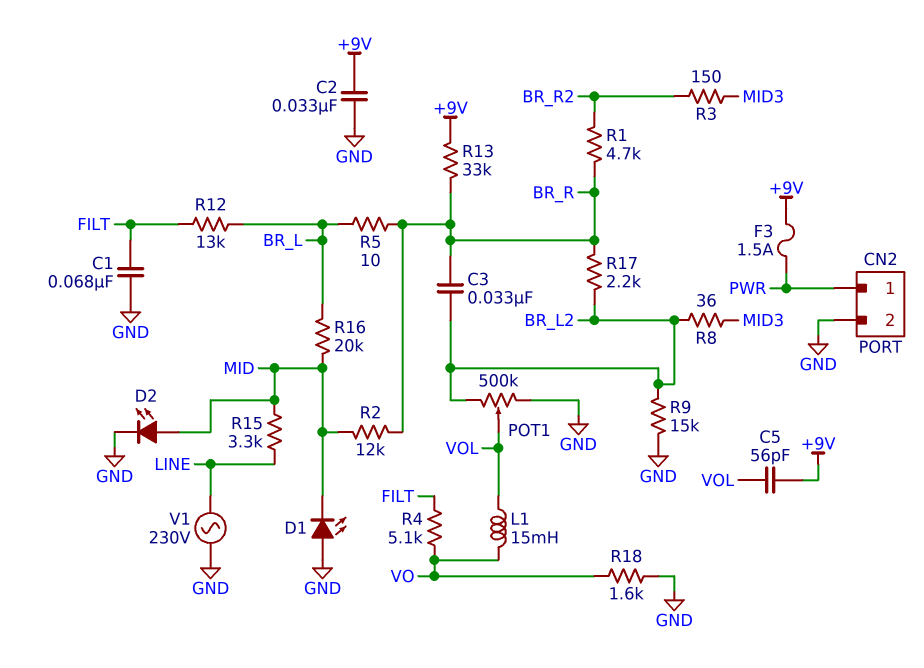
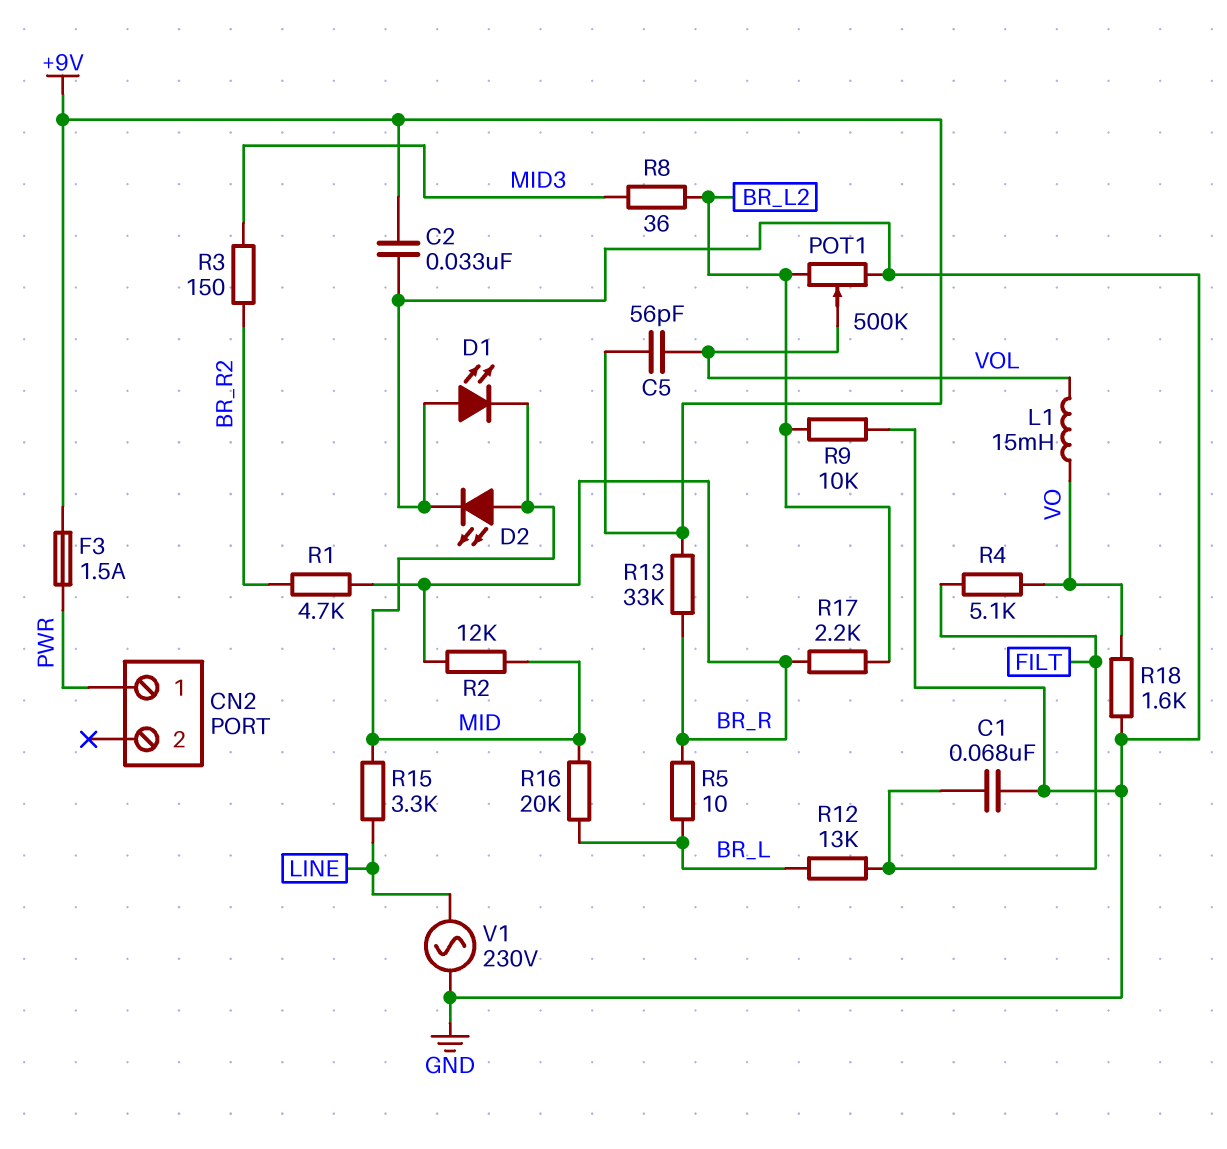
C3: 33nF (BR_L2, BR_R) -> none
CN2 pin 2: GND -> none
R9: 15k (BR_L2, GND) -> 10k (BR_L2, GND)

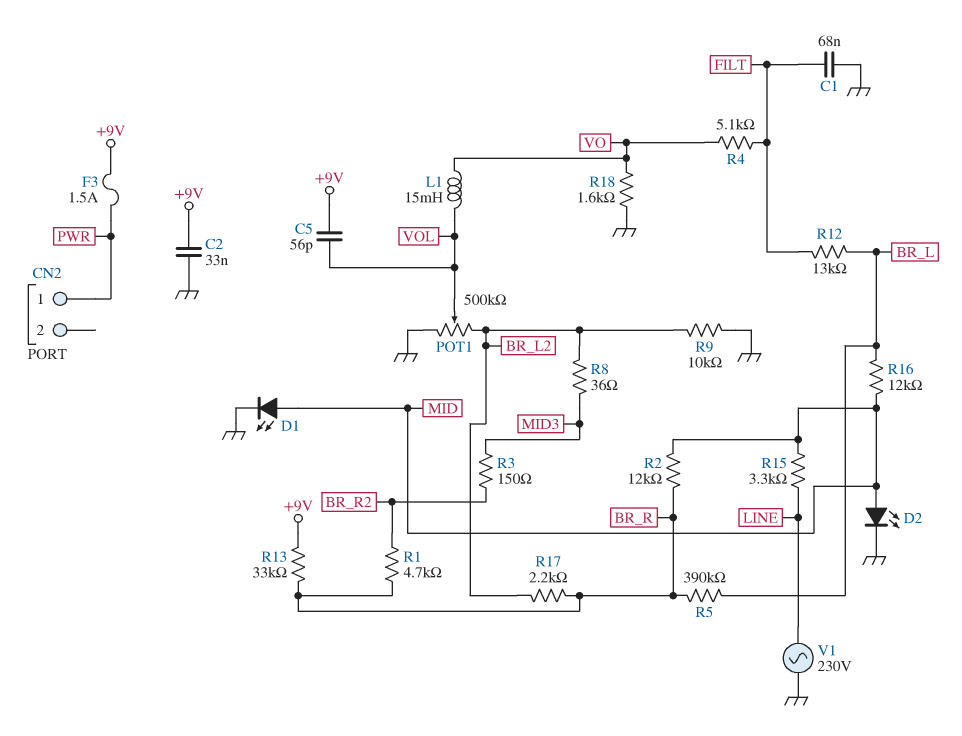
D1: LED (A GND, K MID) -> LED (A MID, K GND)
R5: 10 (BR_L, BR_R) -> 390k (BR_L, BR_R)
R16: 20k (BR_L, MID) -> 12k (BR_L, MID)

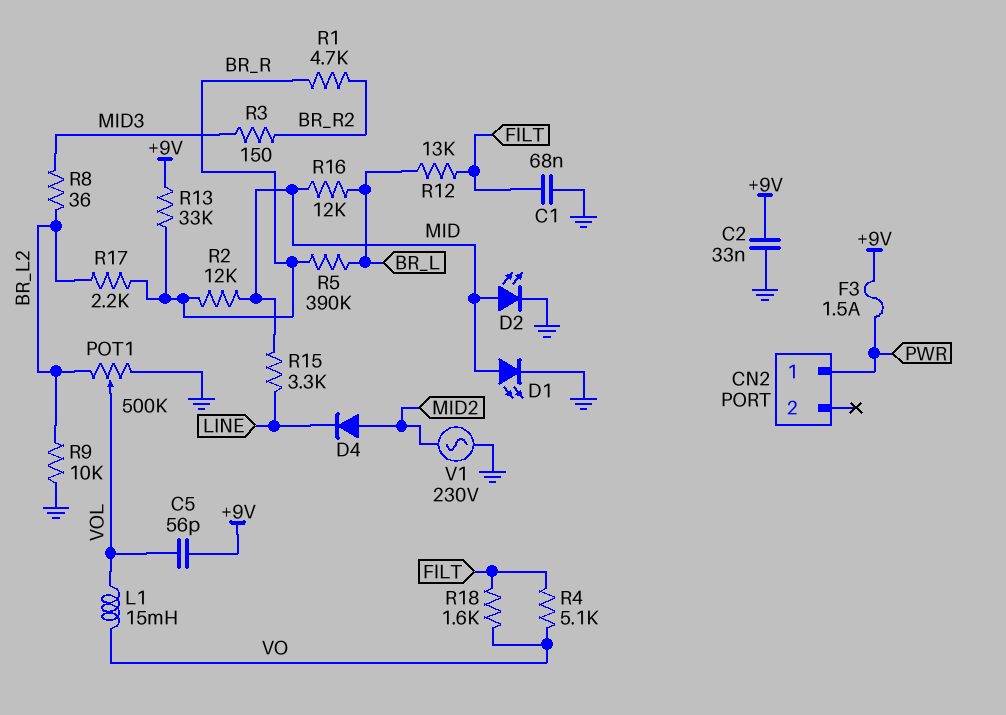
D4: none -> diode (A MID2, K LINE)
R18: 1.6k (GND, VO) -> 1.6k (FILT, VO)
V1: AC 230V (GND, LINE) -> AC 230V (GND, MID2)

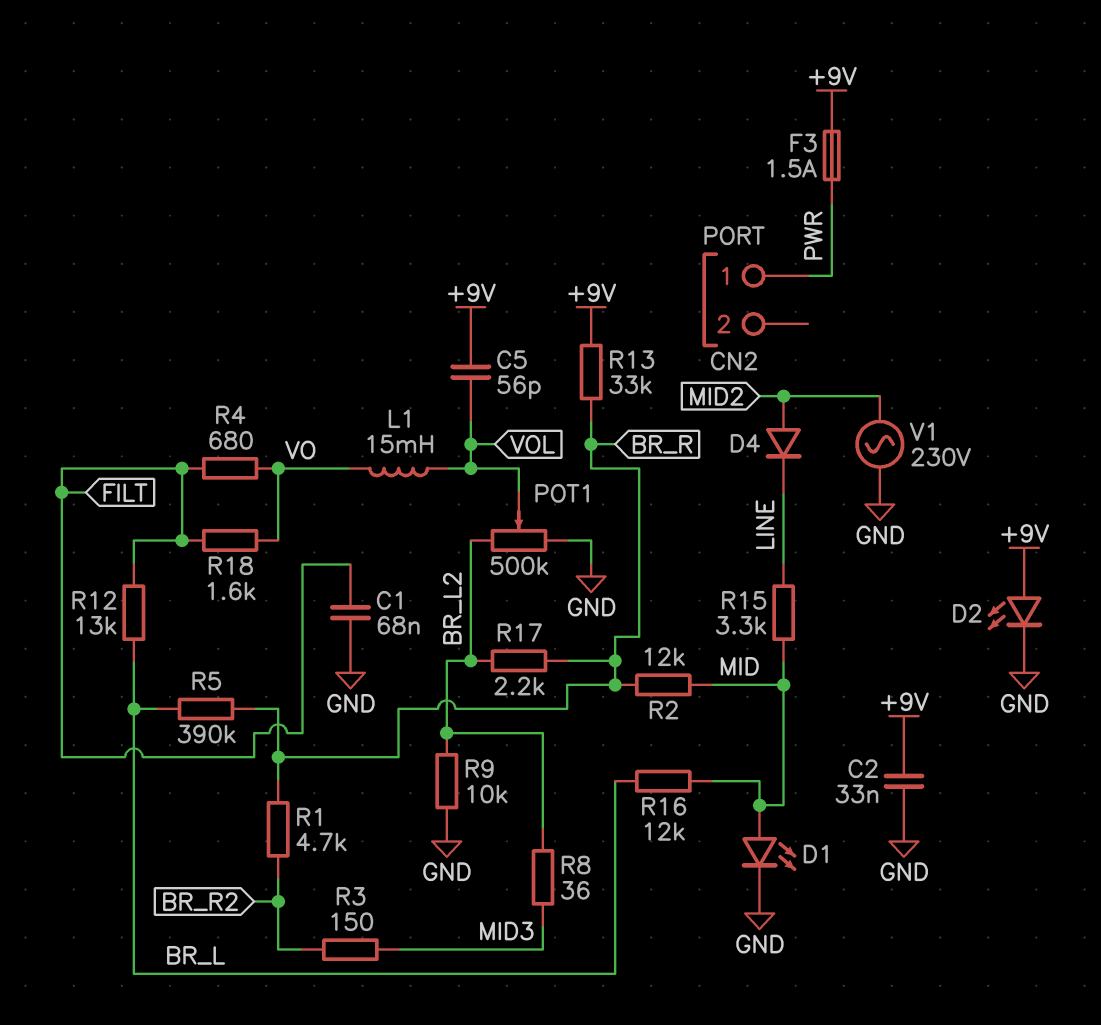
D2: LED (A MID, K GND) -> LED (A +9V, K GND)
R4: 5.1k (FILT, VO) -> 680 (FILT, VO)

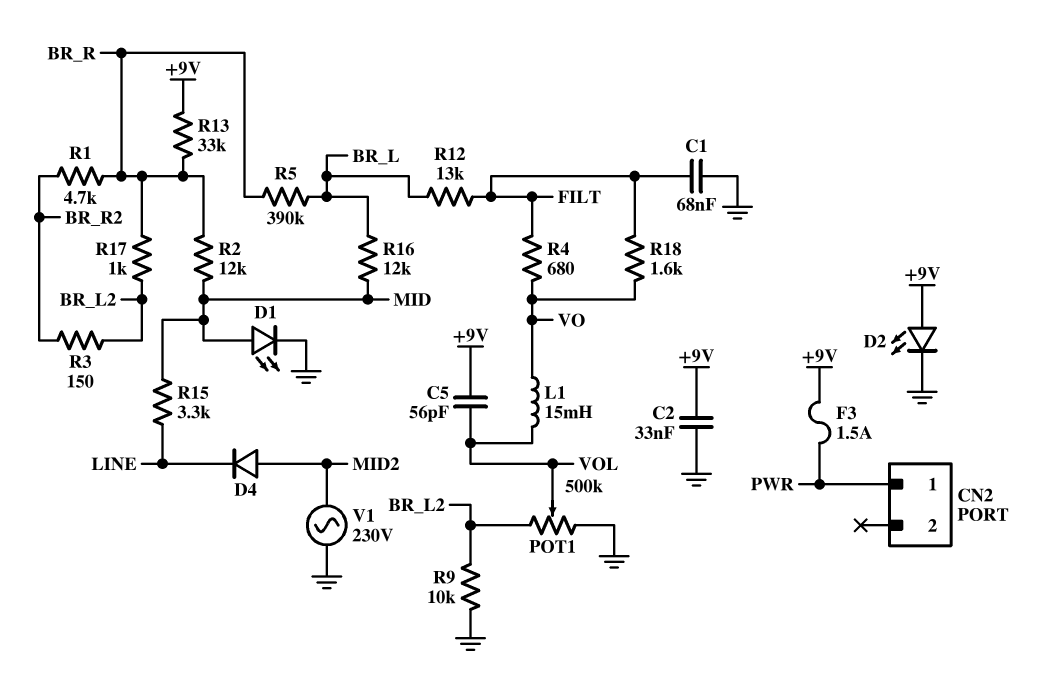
R3: 150 (BR_R2, MID3) -> 150 (BR_L2, BR_R2)
R8: 36 (BR_L2, MID3) -> none
R17: 2.2k (BR_L2, BR_R) -> 1k (BR_L2, BR_R)

